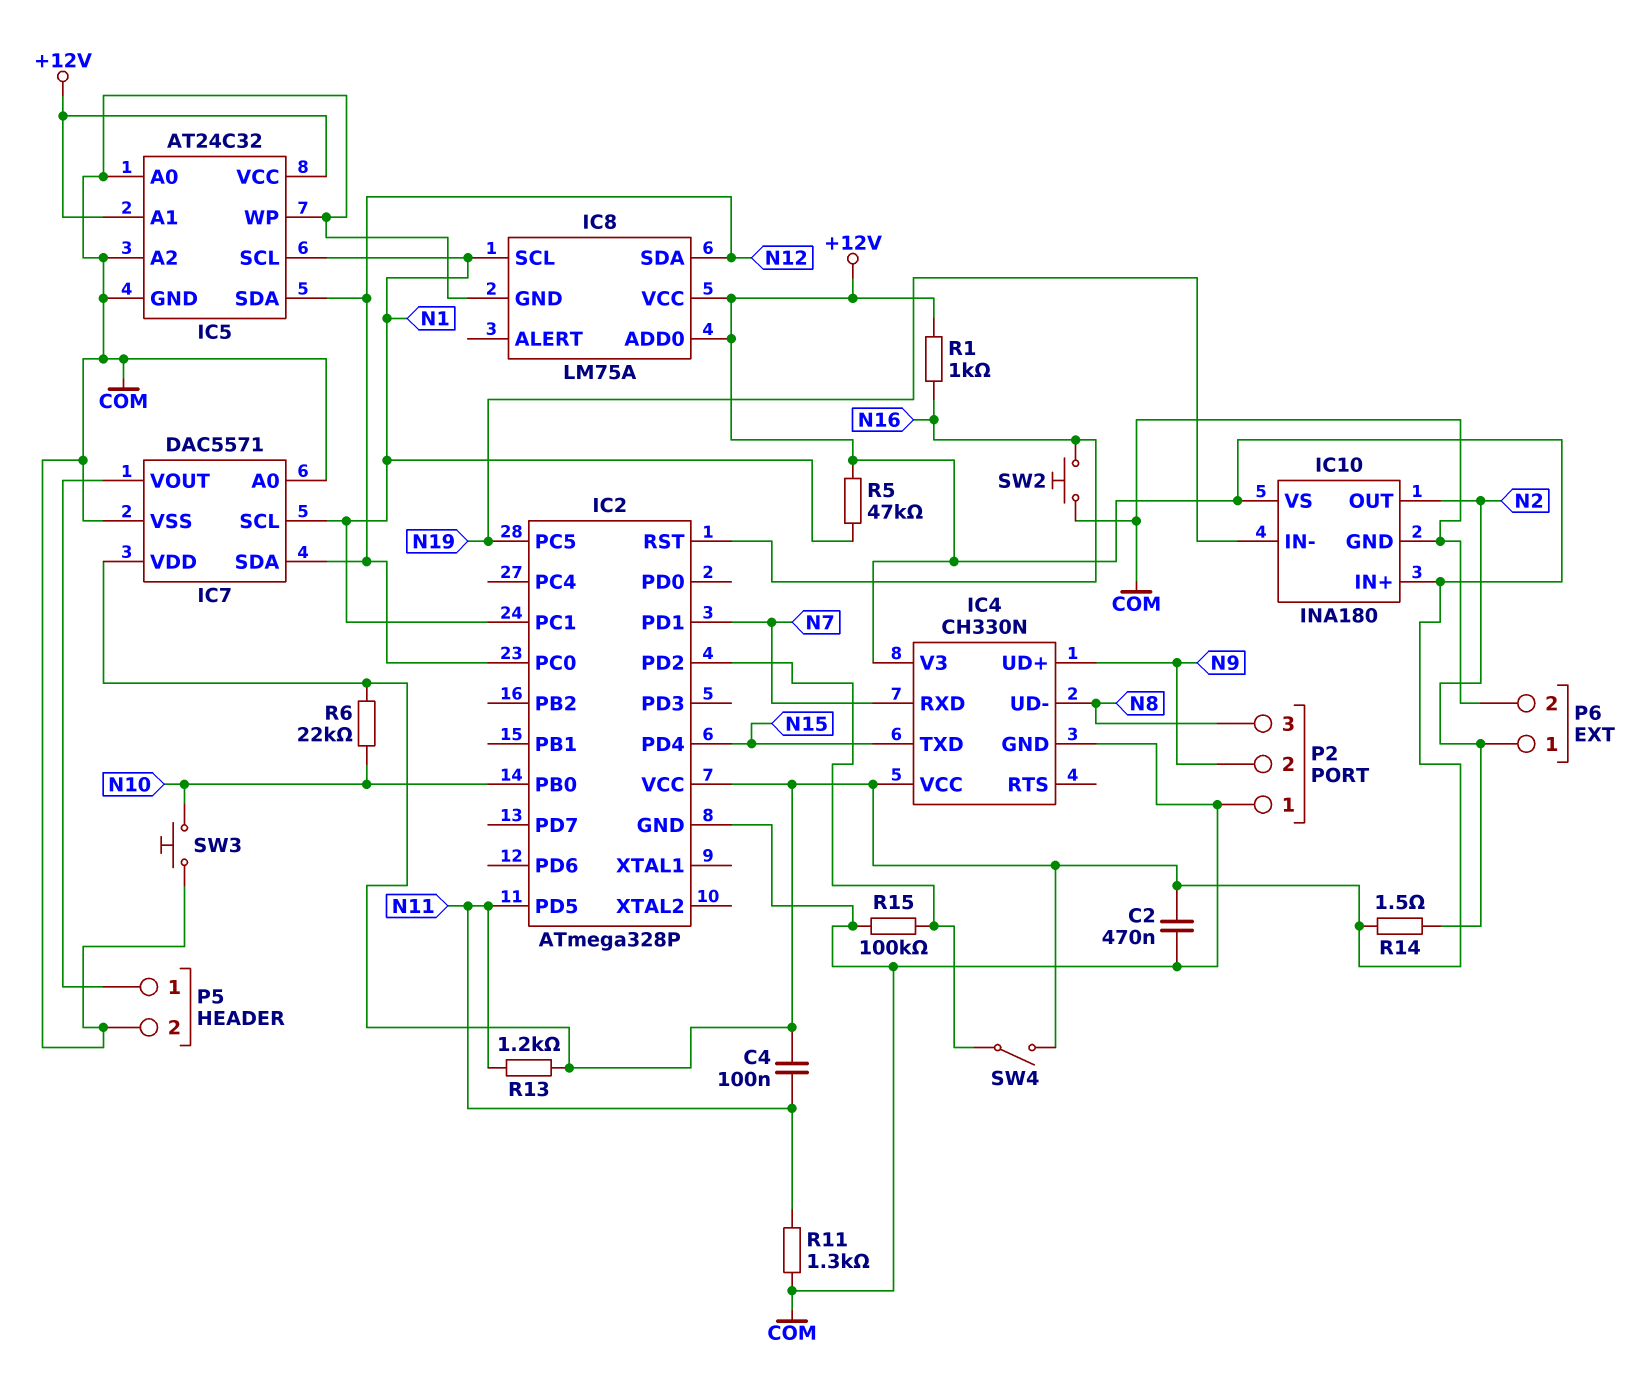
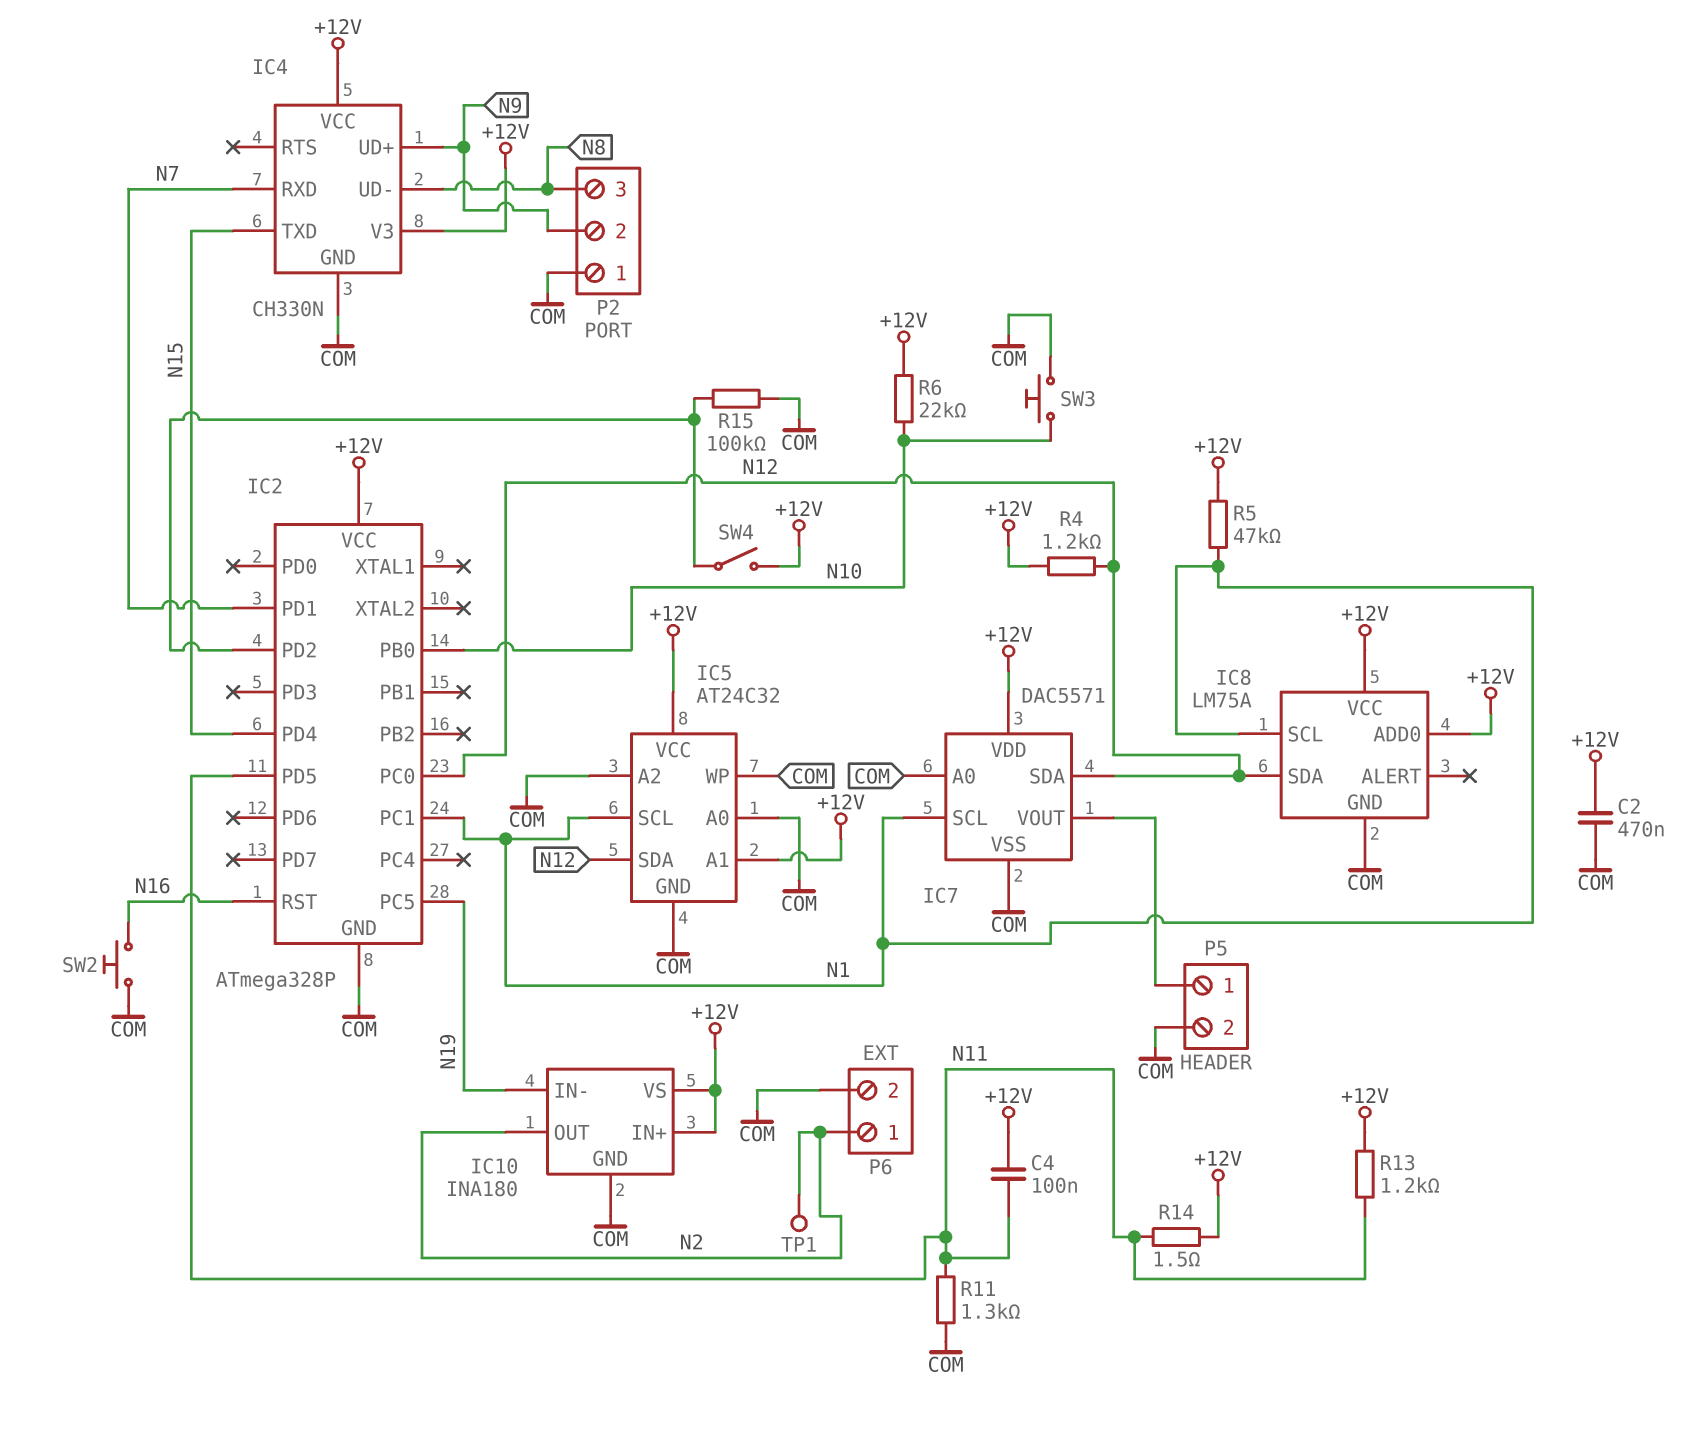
R1: 1k (+12V, N16) -> none
R4: none -> 1.2k (+12V, N12)
R14: 1.5 (+12V, N2) -> 1.5 (+12V, N11)
TP1: none -> test point (N2)

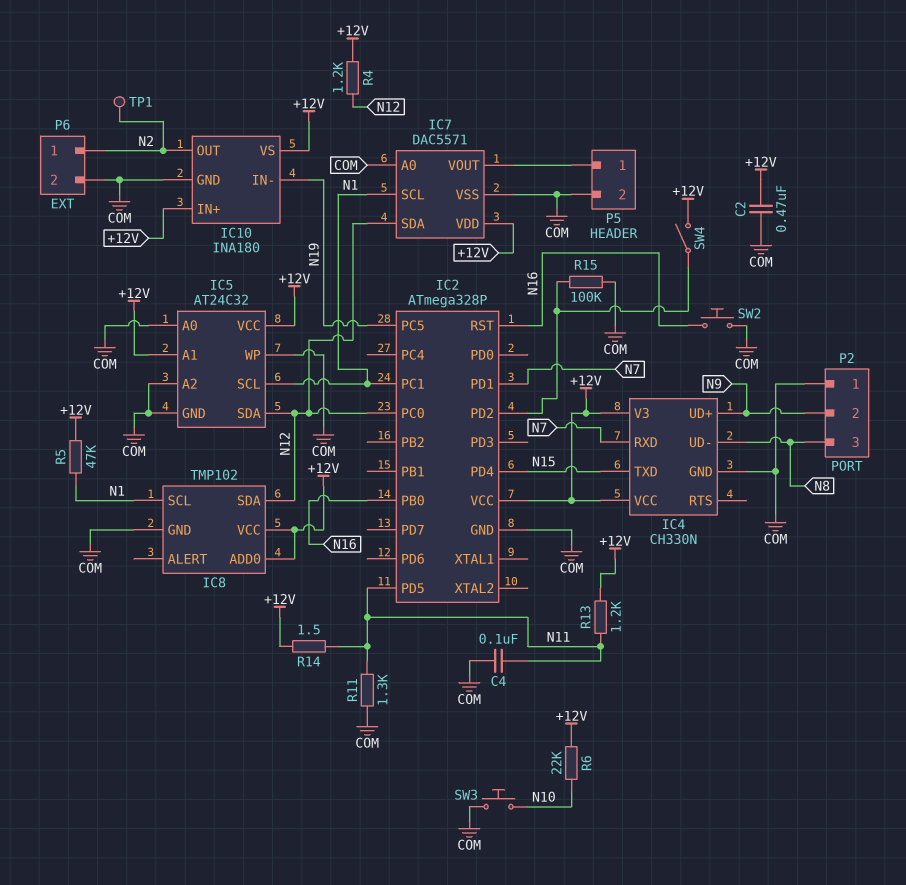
C4: 100nF (+12V, N11) -> 100nF (COM, N11)
IC2 pin PB0: N10 -> N16
IC8: LM75A -> TMP102

